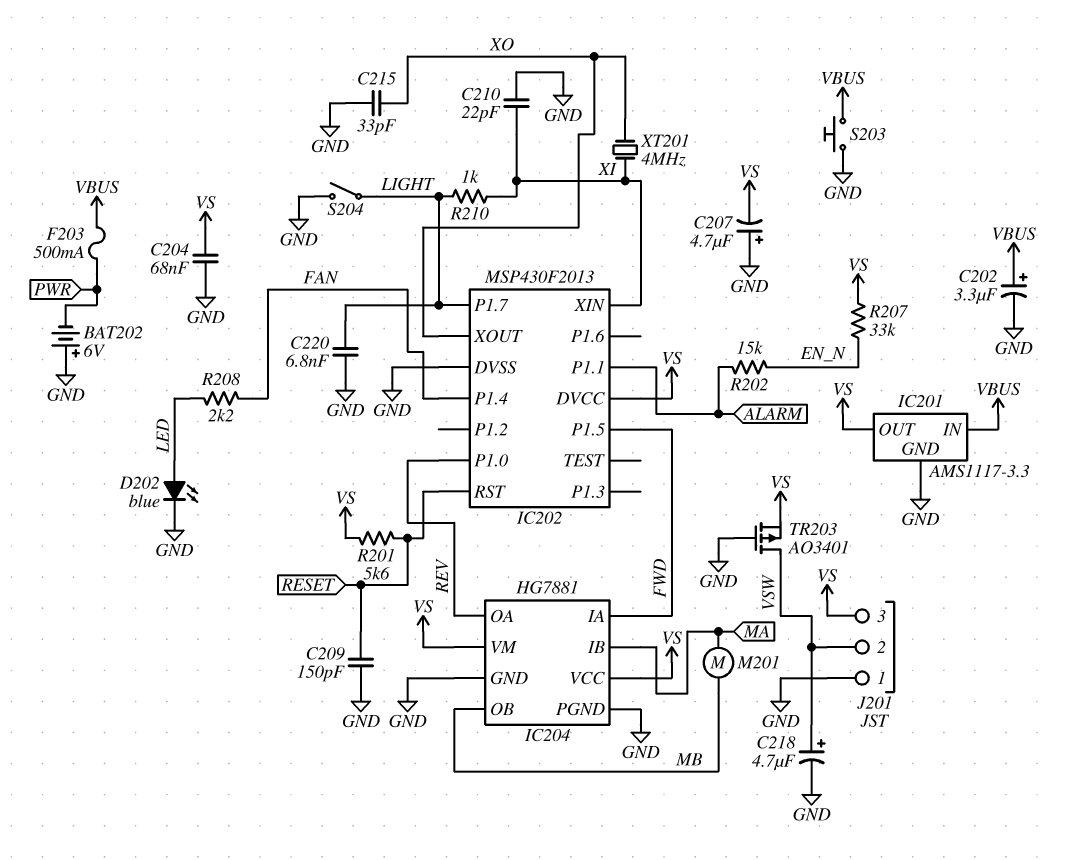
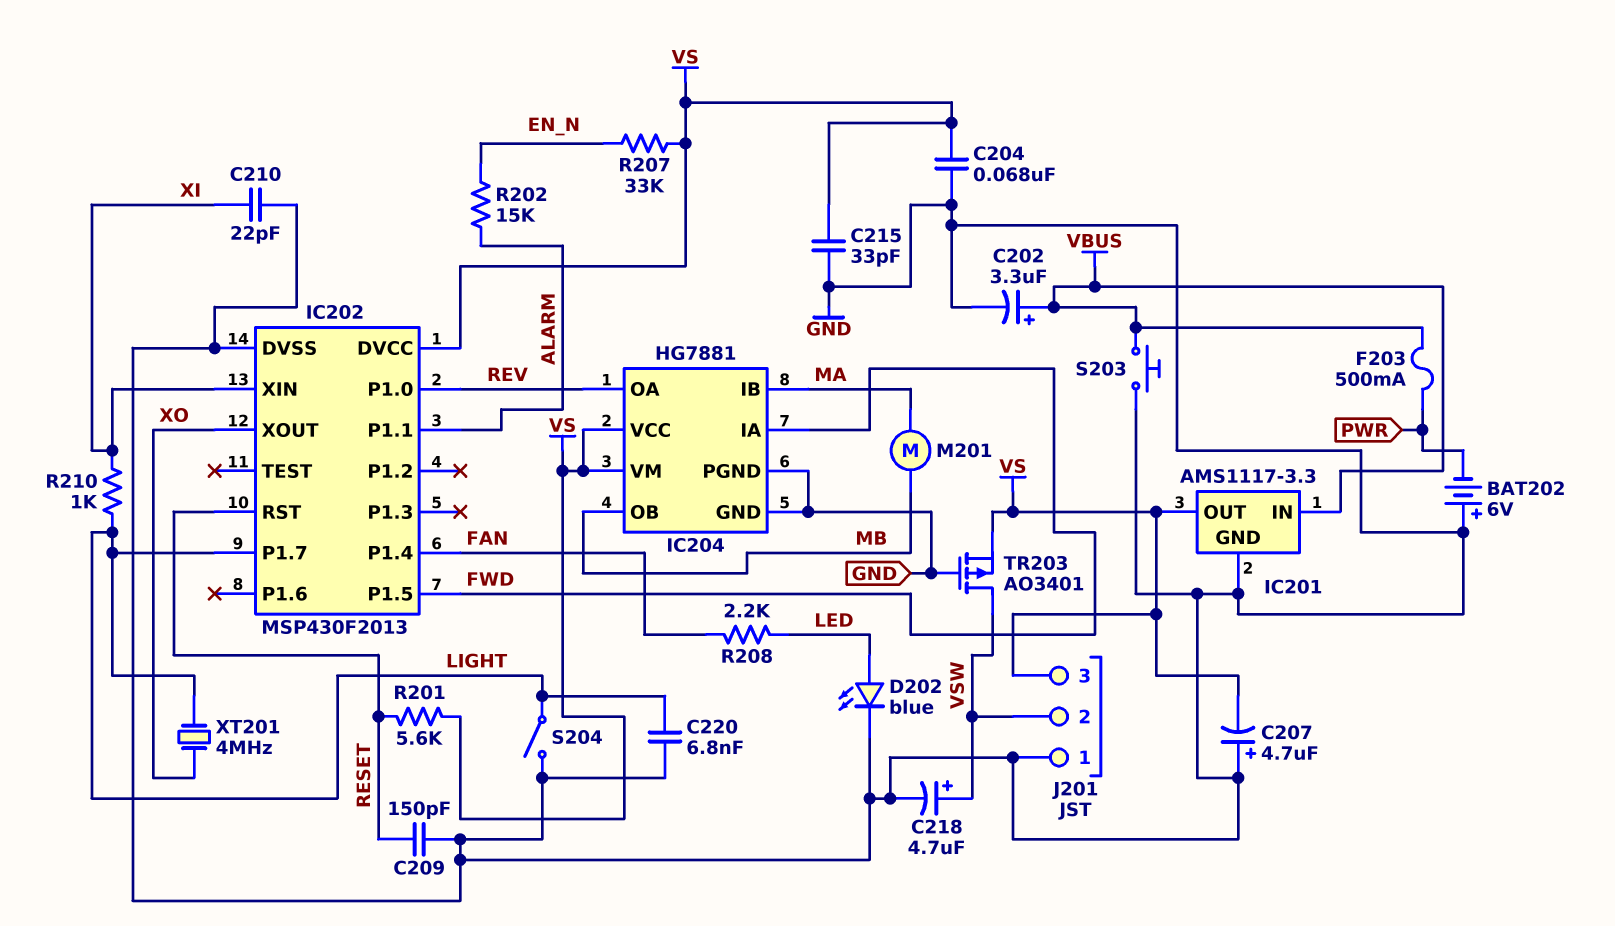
C215: 33pF (GND, XO) -> 33pF (GND, VS)
XT201: 4MHz (XI, XO) -> 4MHz (LIGHT, XO)

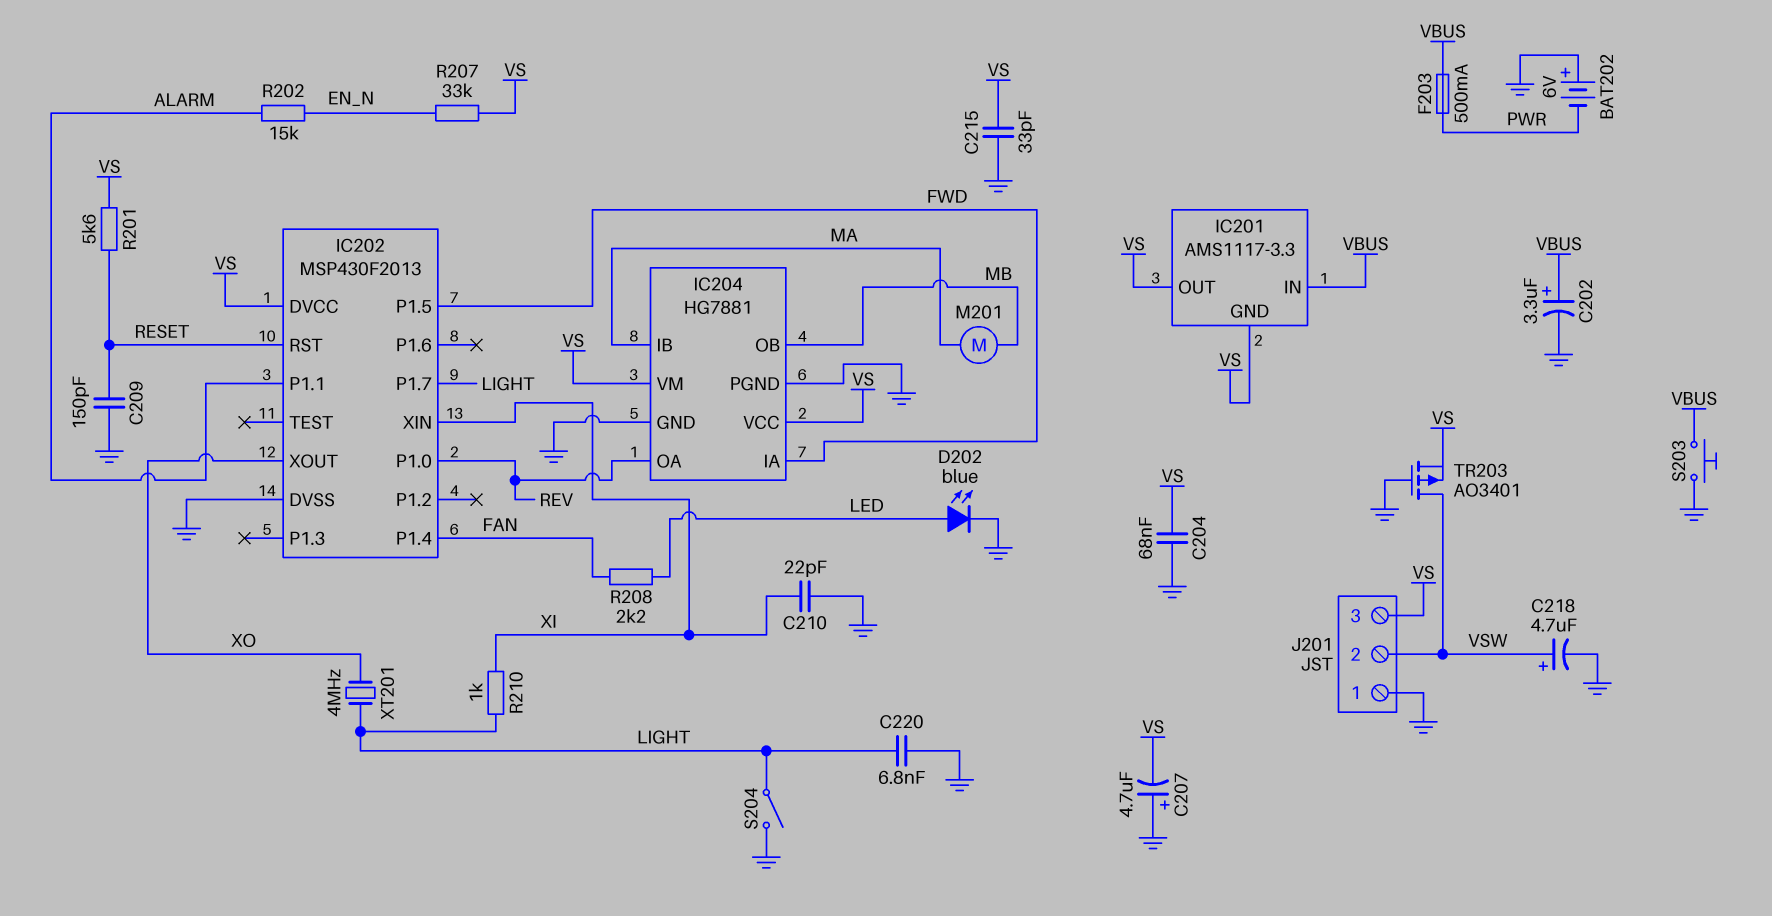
IC201 pin GND: GND -> VS

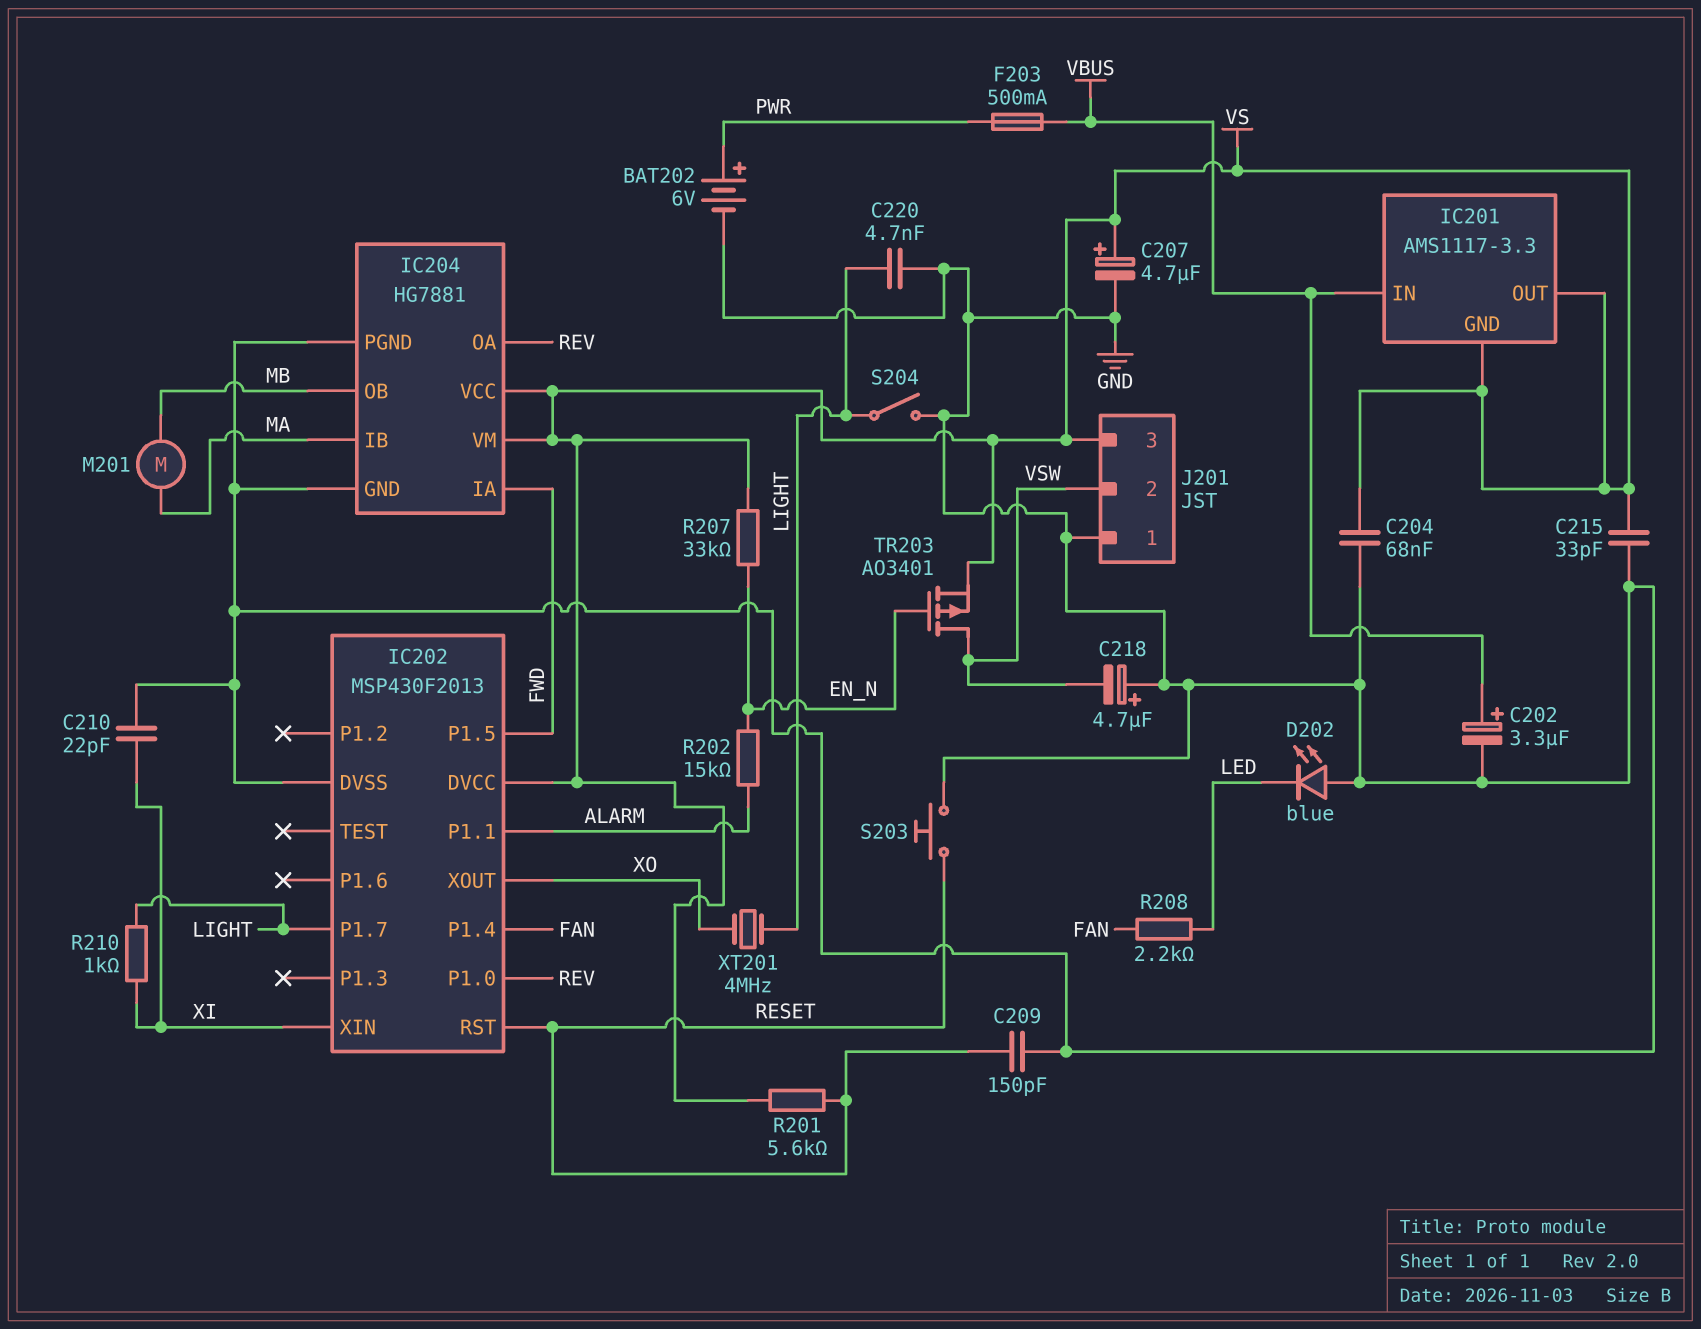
BAT202: 6V (plus GND, minus PWR) -> 6V (plus PWR, minus GND)
C207: 4.7uF (plus GND, minus VS) -> 4.7uF (plus VS, minus GND)
C218: 4.7uF (plus VSW, minus GND) -> 4.7uF (plus GND, minus VSW)
C220: 6.8nF (GND, LIGHT) -> 4.7nF (GND, LIGHT)
D202: LED blue (A LED, K GND) -> LED blue (A GND, K LED)
S203: button (GND, VBUS) -> button (GND, RESET)
TR203: PMOS AO3401 (G GND, D VSW, S VS) -> PMOS AO3401 (G EN_N, D VSW, S VS)

